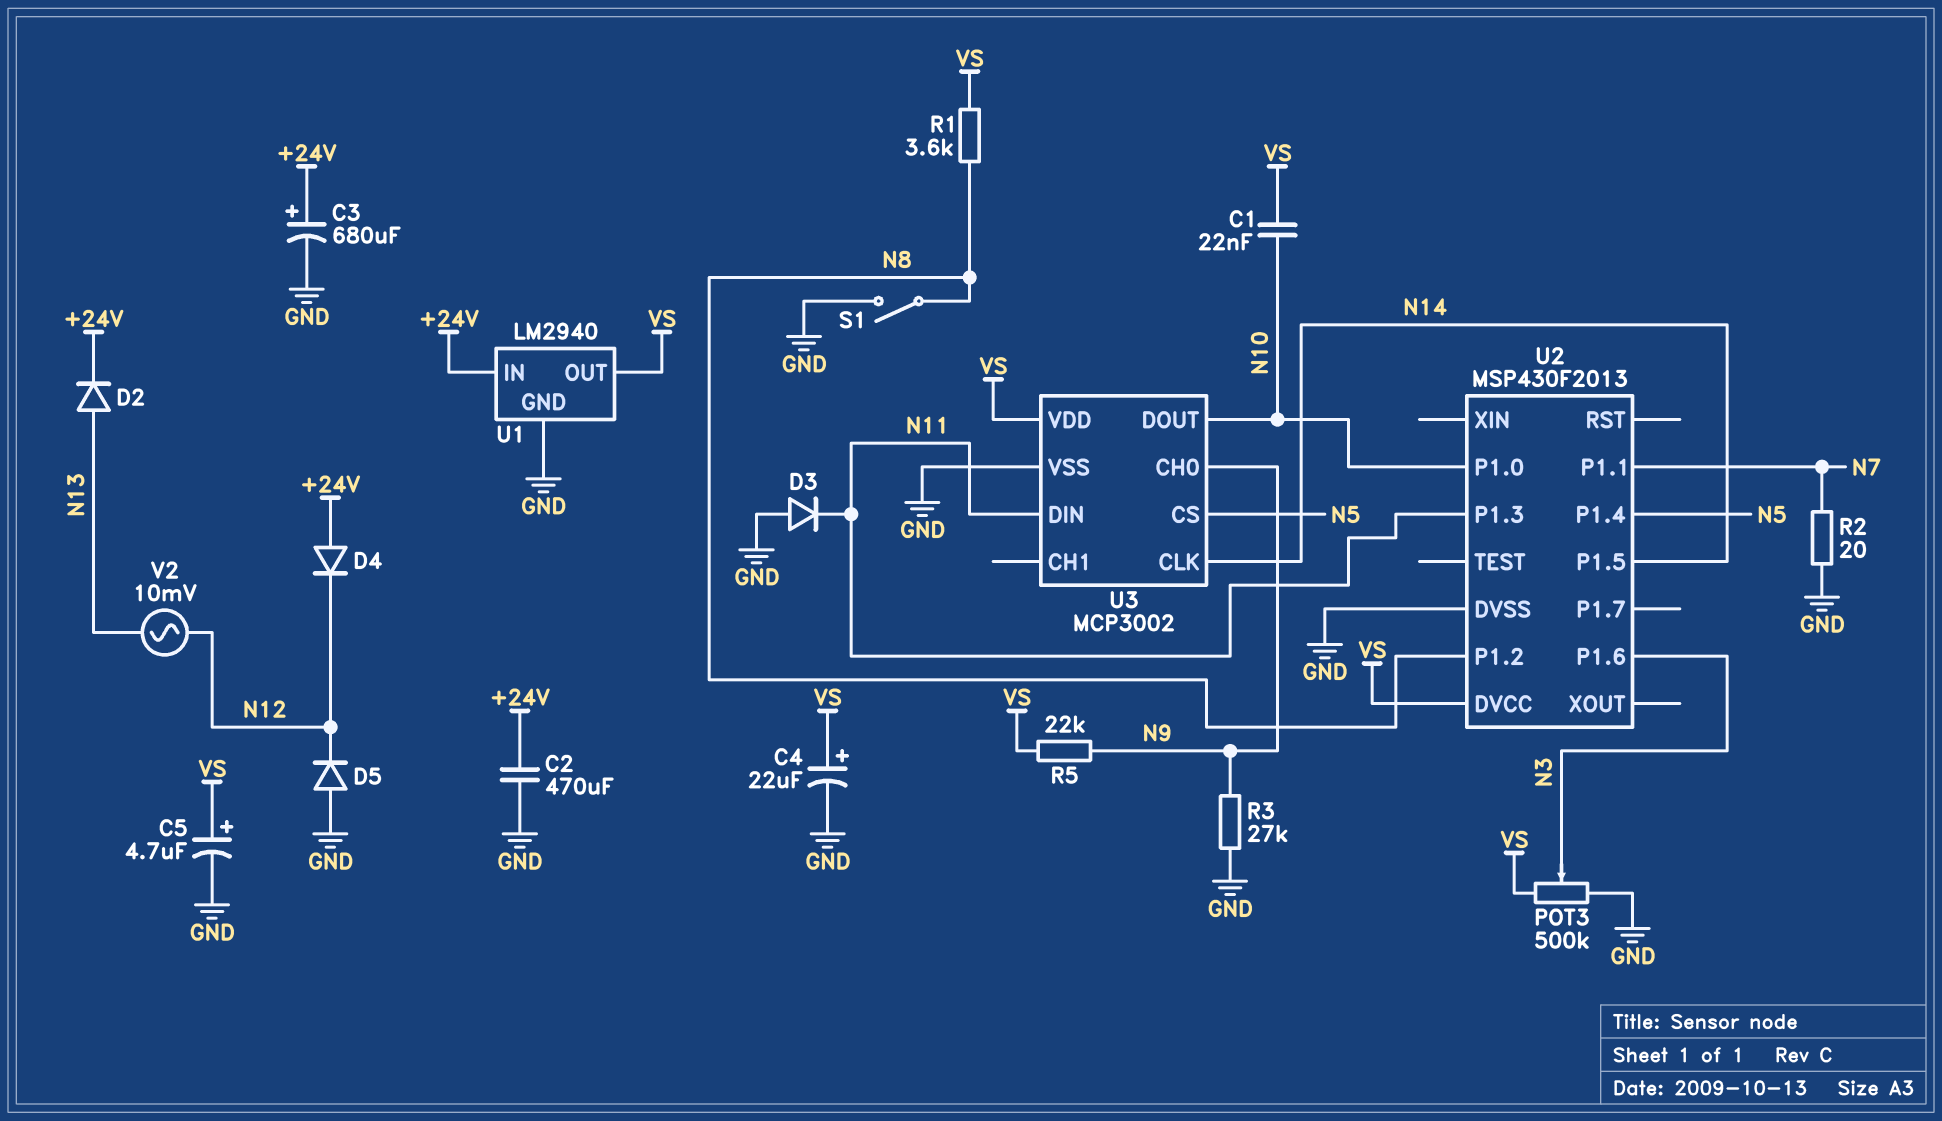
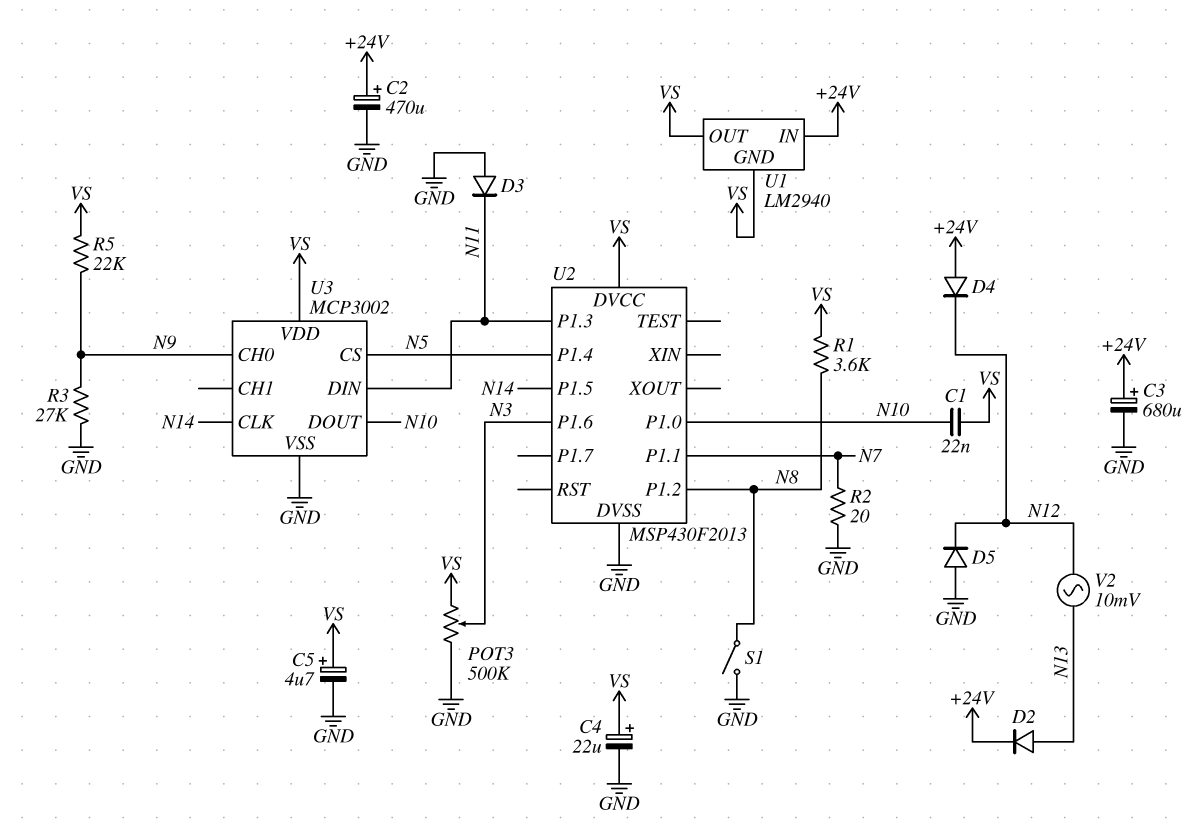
C2: 470uF (+24V, GND) -> 470uF (plus +24V, minus GND)
U1 pin GND: GND -> VS

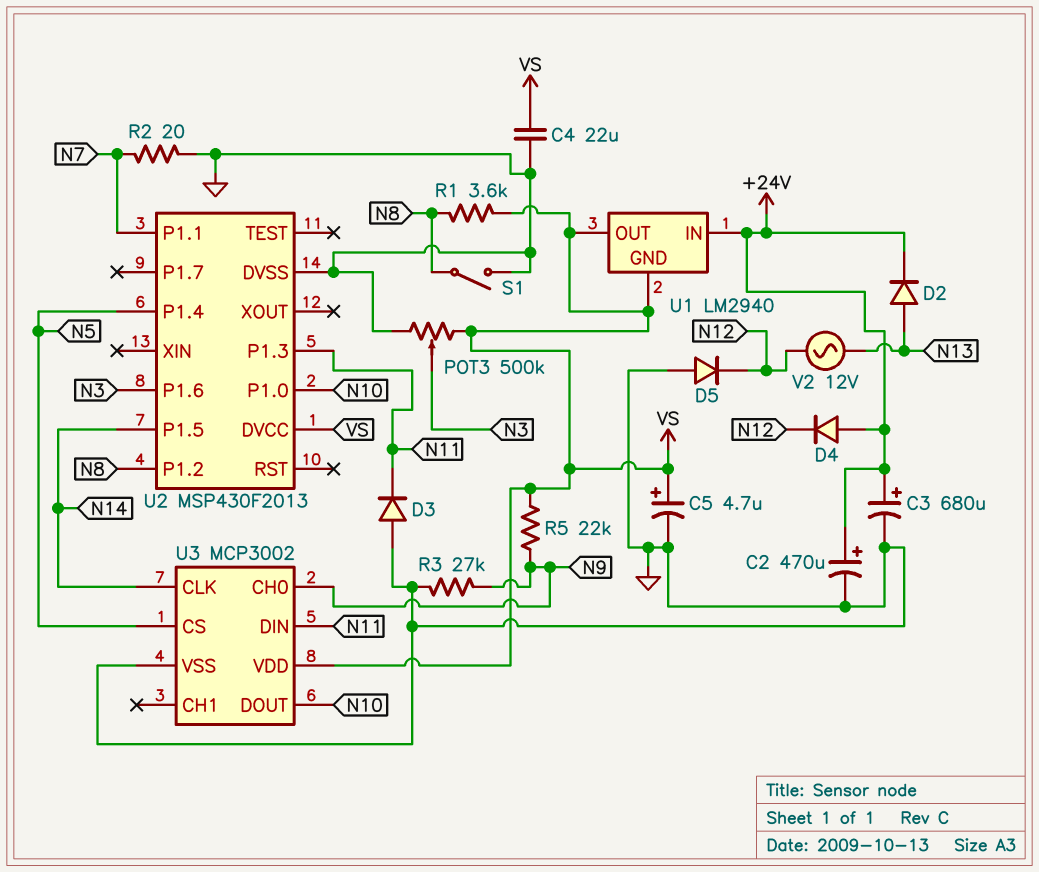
C1: 22nF (N10, VS) -> none
C4: 22uF (plus VS, minus GND) -> 22uF (GND, VS)
V2: AC 10mV (N12, N13) -> AC 12V (N12, N13)

